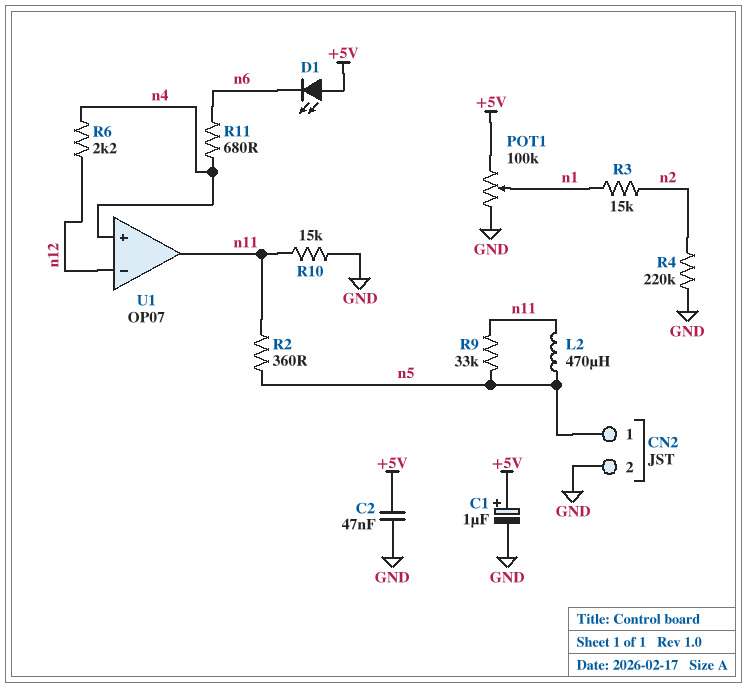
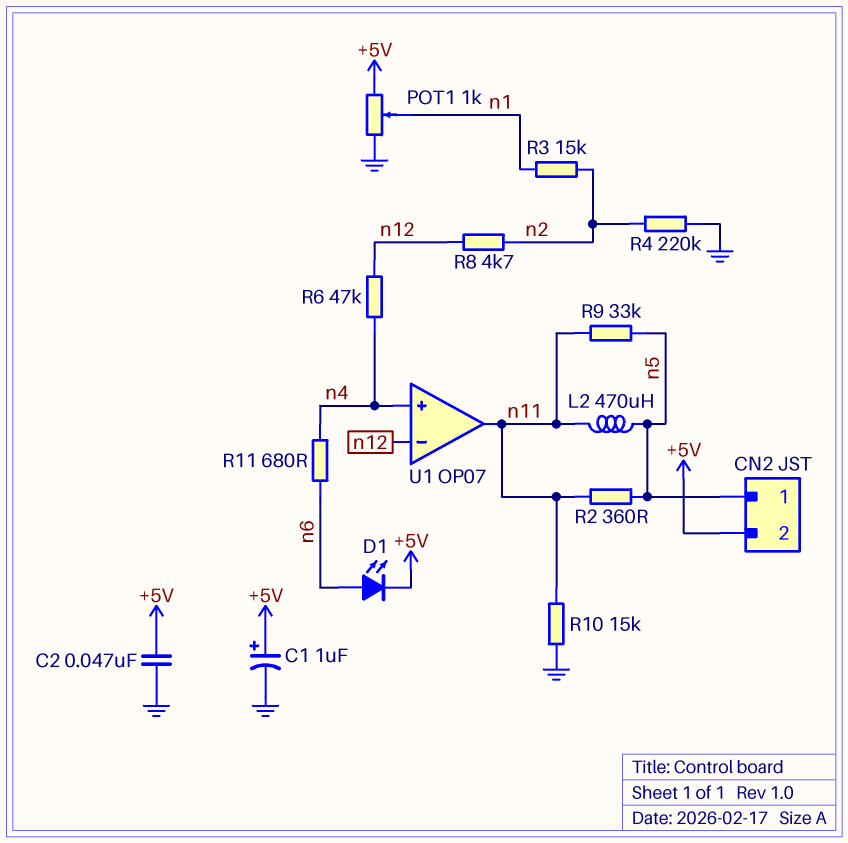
CN2 pin 2: GND -> +5V
D1: LED (A +5V, K n6) -> LED (A n6, K +5V)
POT1: 100k (+5V, GND, wiper n1) -> 1k (+5V, GND, wiper n1)
R6: 2.2k (n4, n12) -> 47k (n4, n12)
R8: none -> 4.7k (n2, n12)

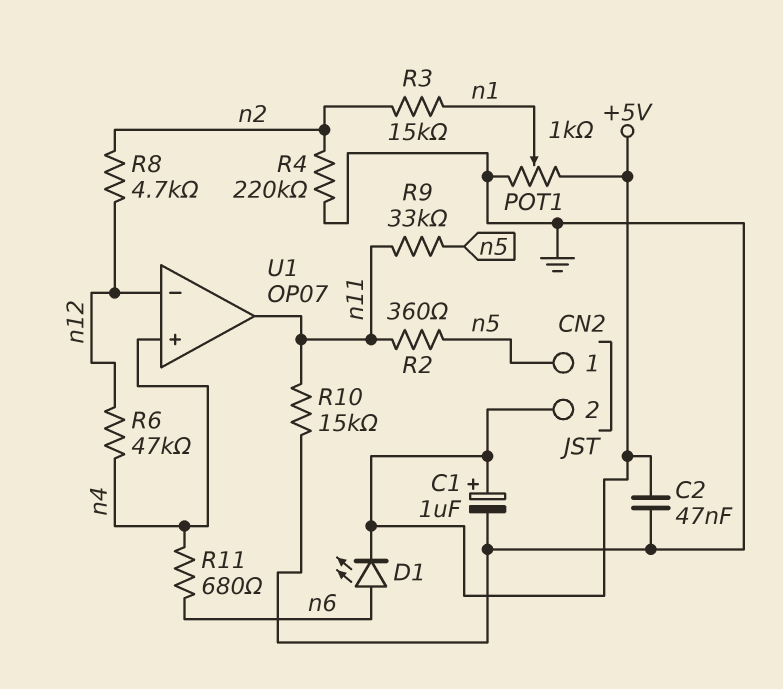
L2: 470uH (n5, n11) -> none

